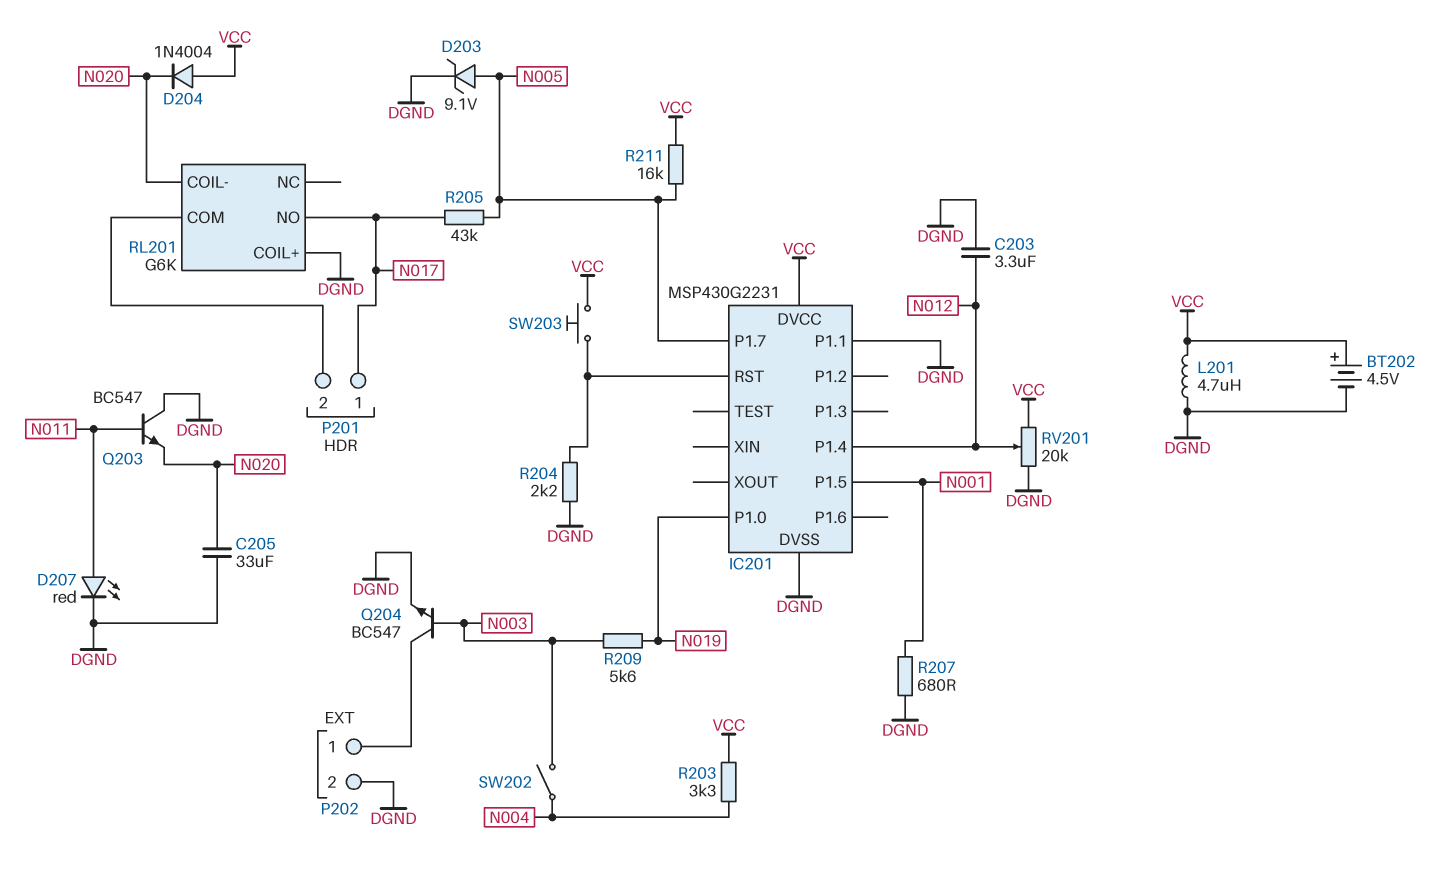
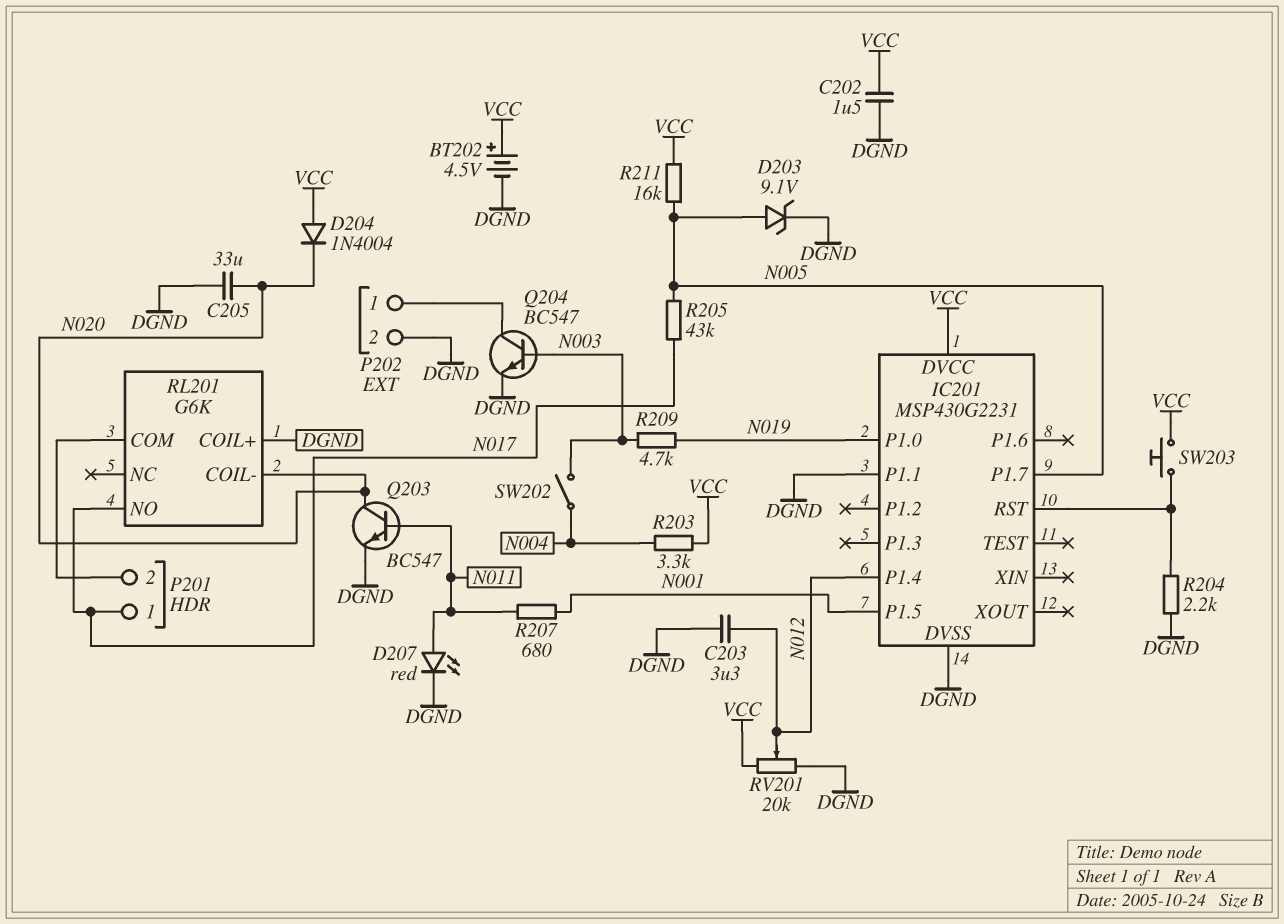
C202: none -> 1.5uF (DGND, VCC)
L201: 4.7uH (DGND, VCC) -> none
Q203: NPN BC547 (B N011, C DGND, E N020) -> NPN BC547 (B N011, C N020, E DGND)
R207: 680 (DGND, N001) -> 680 (N001, N011)
R209: 5.6k (N003, N019) -> 4.7k (N003, N019)

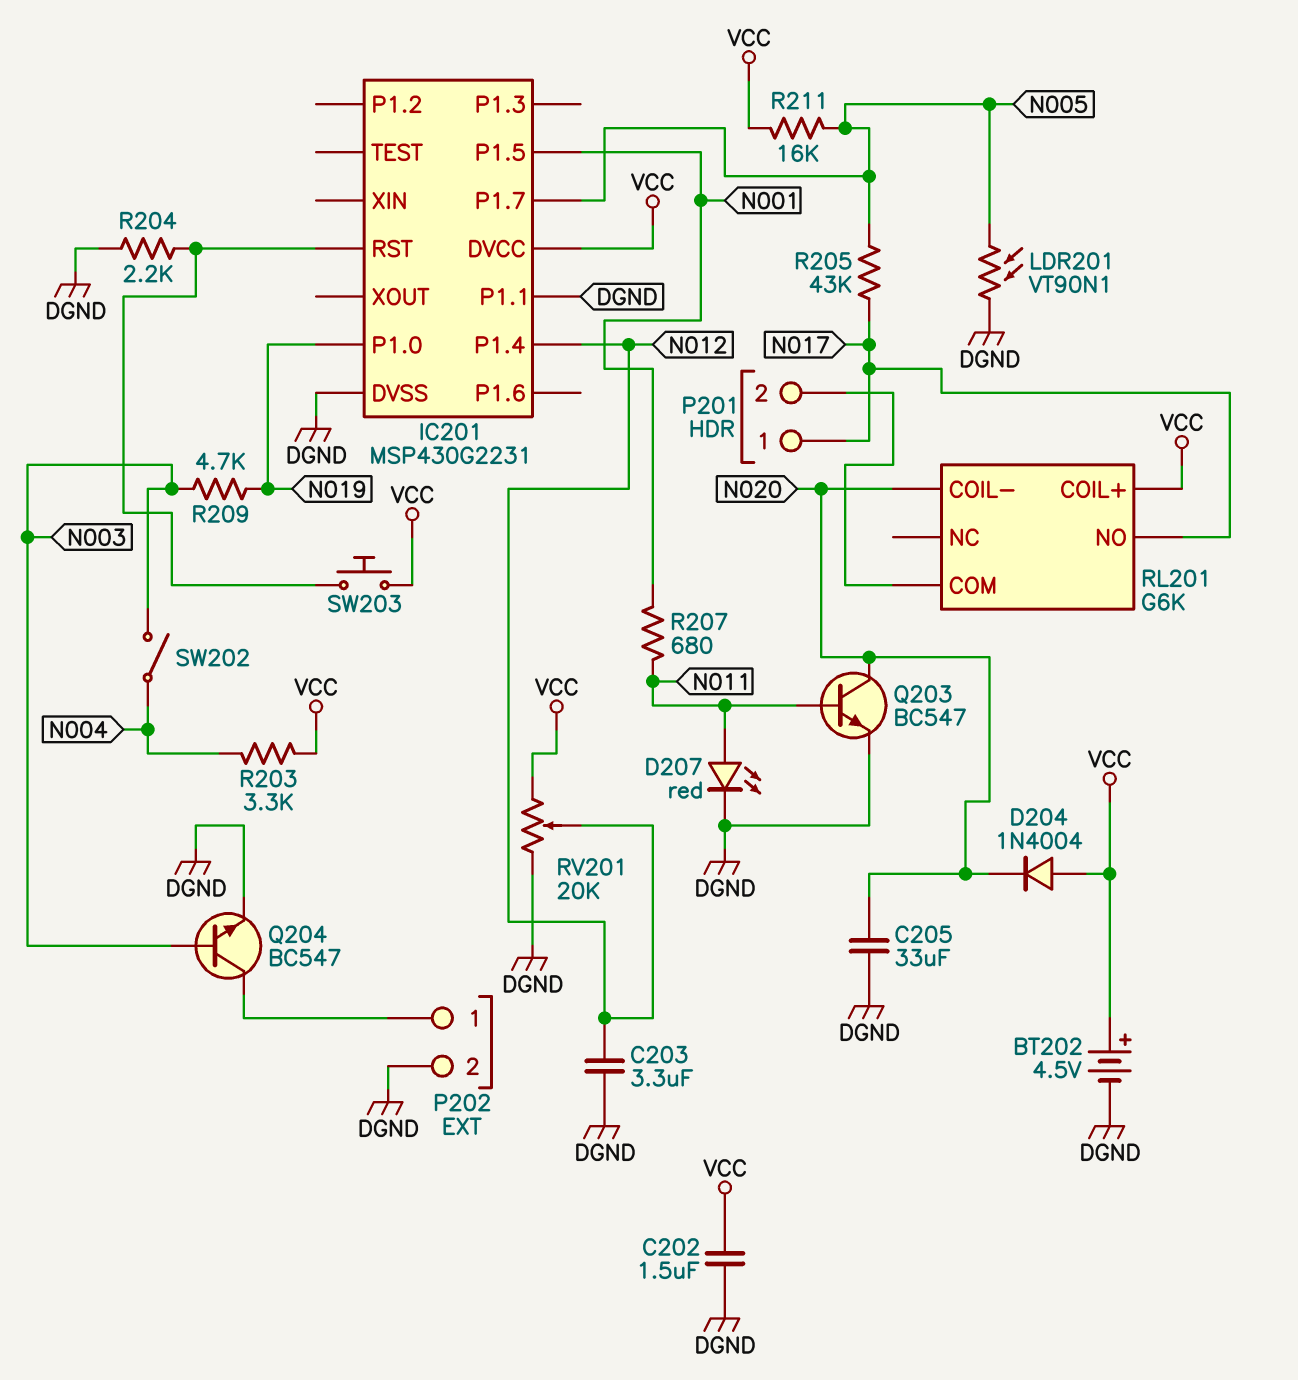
D203: zener 9.1V (A N005, K DGND) -> none
LDR201: none -> VT90N1 (DGND, N005)
RL201 pin COIL+: DGND -> VCC

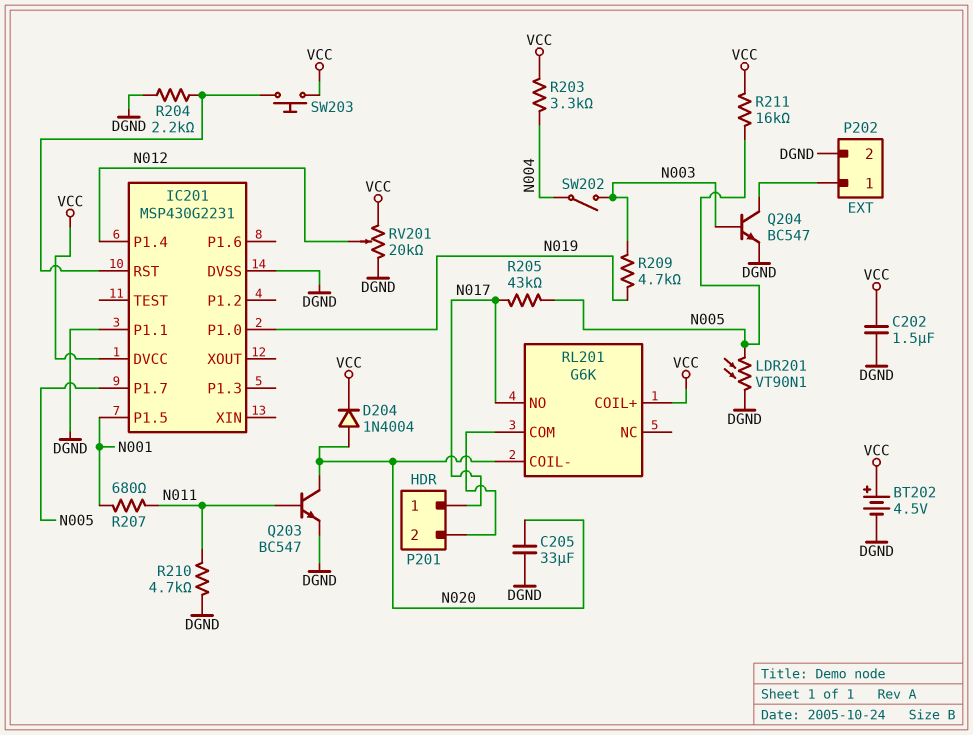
C203: 3.3uF (DGND, N012) -> none
D204: diode 1N4004 (A VCC, K N020) -> diode 1N4004 (A N020, K VCC)
D207: LED red (A N011, K DGND) -> none
R210: none -> 4.7k (DGND, N011)

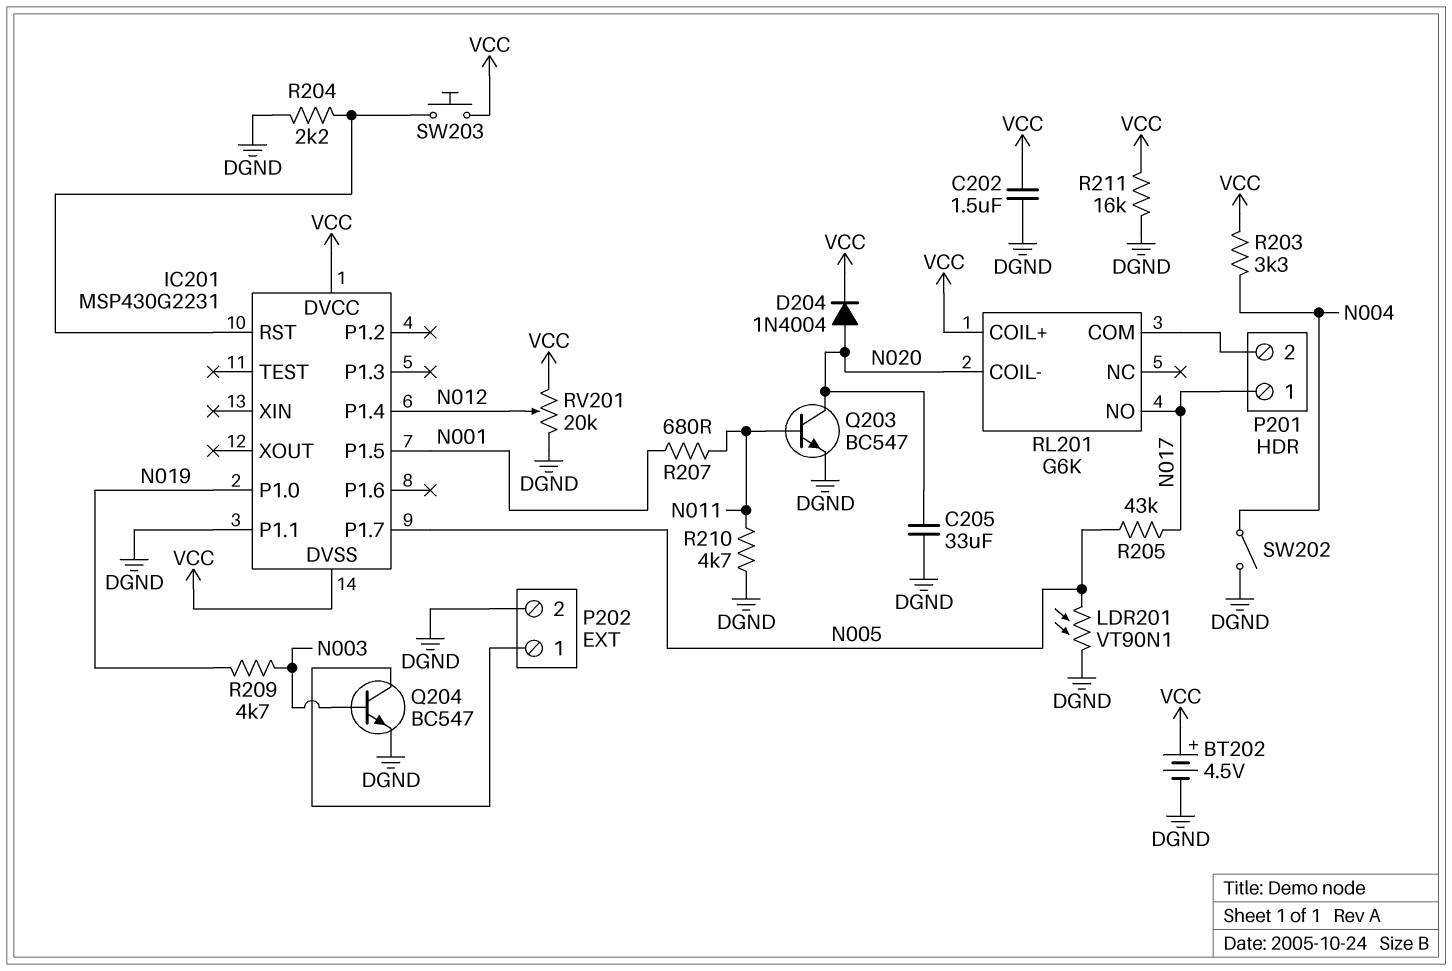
IC201 pin DVSS: DGND -> VCC
R211: 16k (N005, VCC) -> 16k (DGND, VCC)
SW202: switch (N003, N004) -> switch (DGND, N004)

